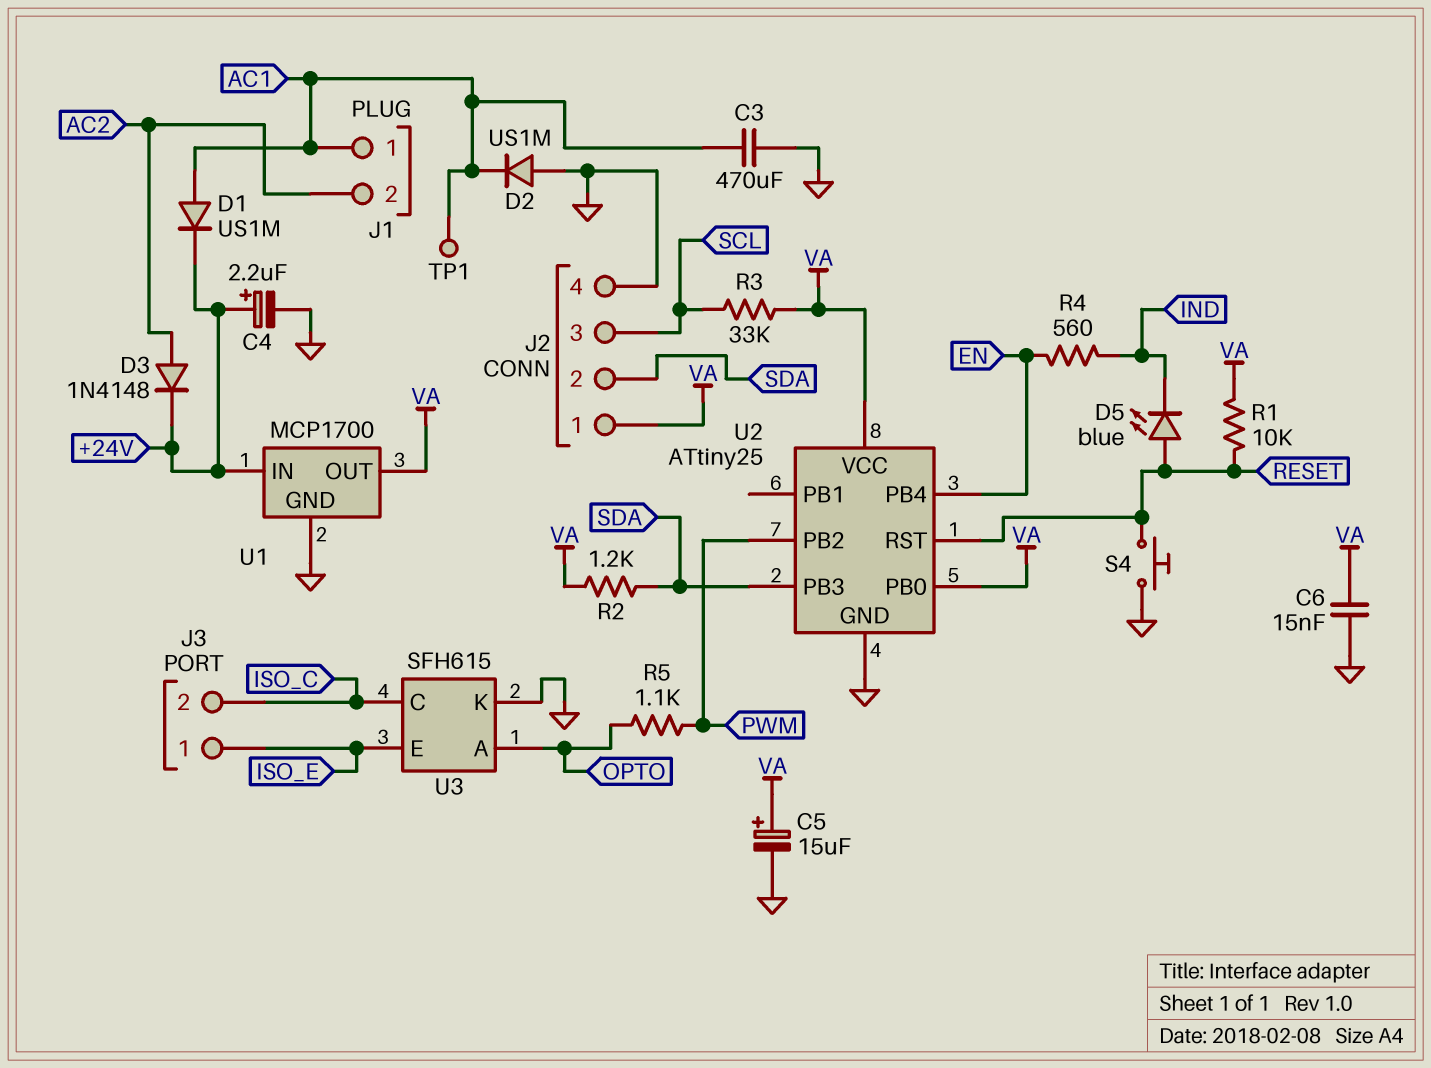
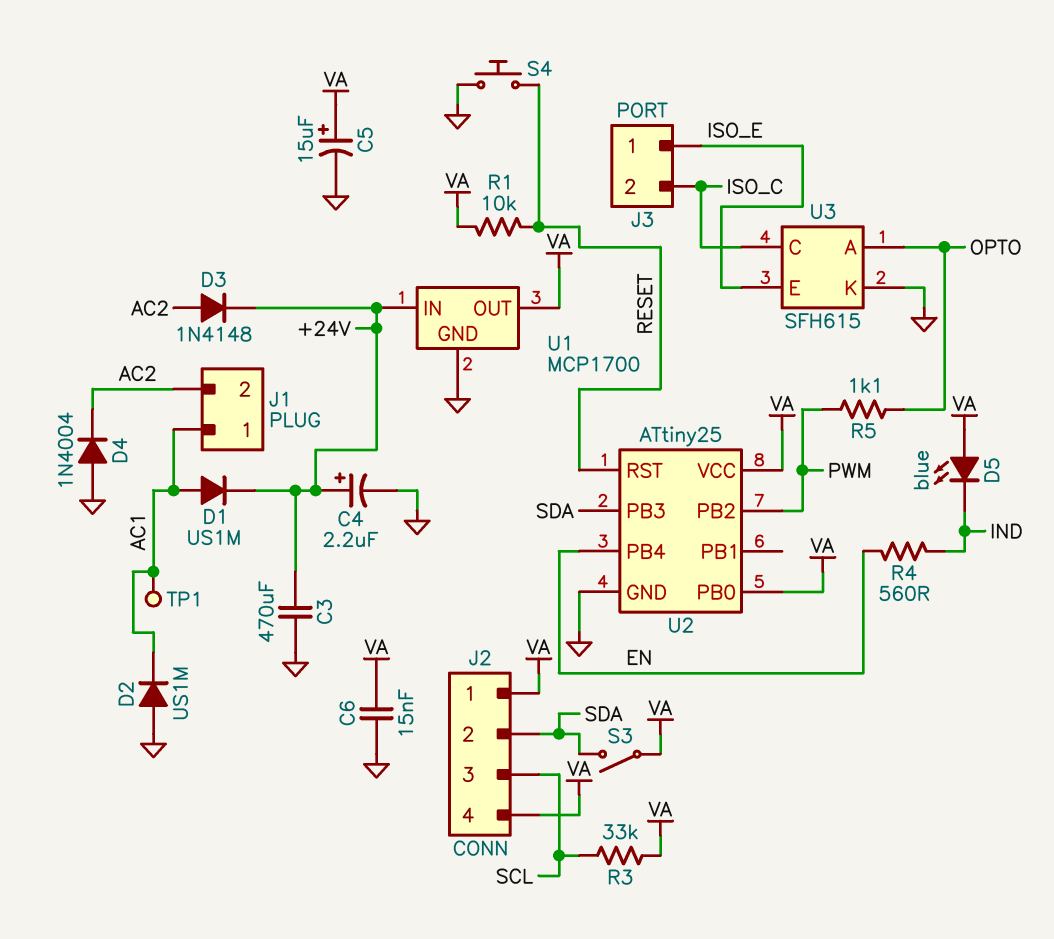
C3: 470uF (AC1, GND) -> 470uF (+24V, GND)
D4: none -> diode 1N4004 (A GND, K AC2)
D5: LED blue (A RESET, K IND) -> LED blue (A VA, K IND)
J2 pin 4: GND -> VA
R2: 1.2k (SDA, VA) -> none
S3: none -> switch (SDA, VA)

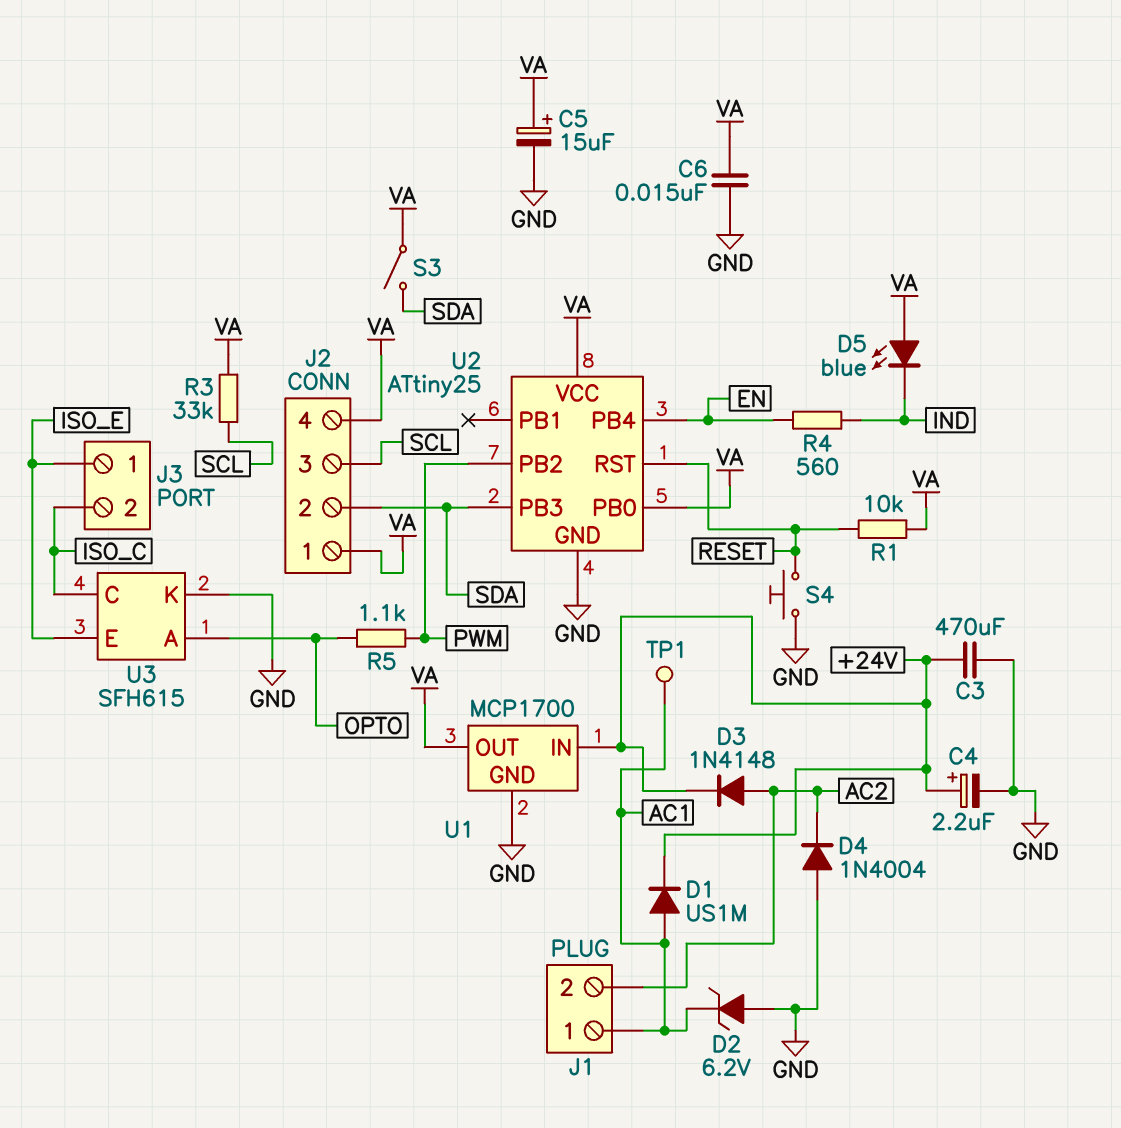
D2: diode US1M (A GND, K AC1) -> zener 6.2V (A GND, K AC1)

